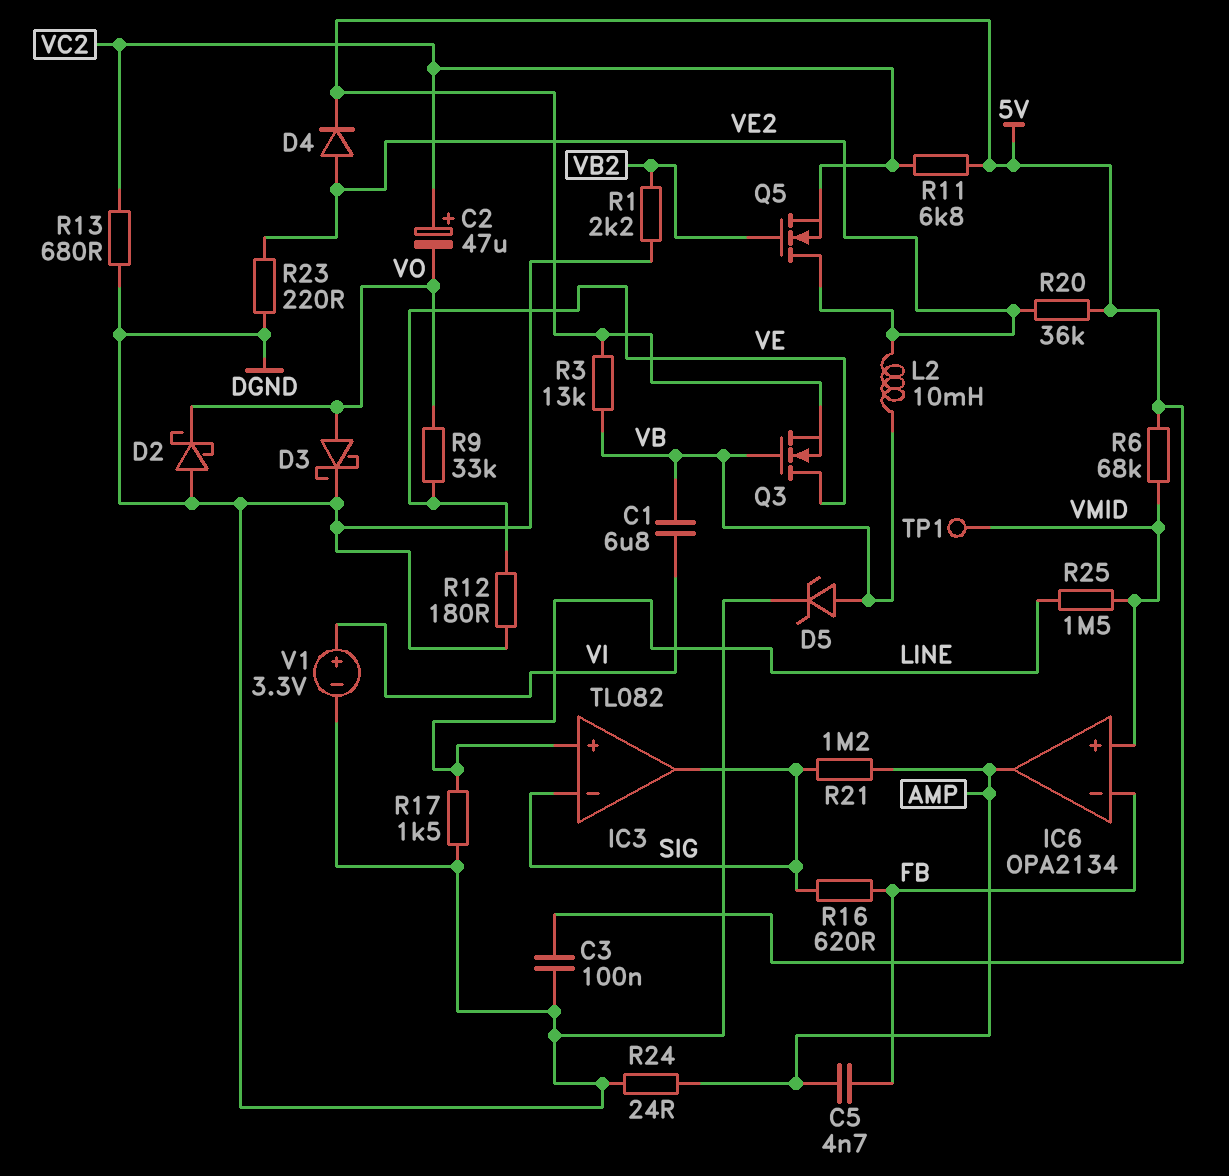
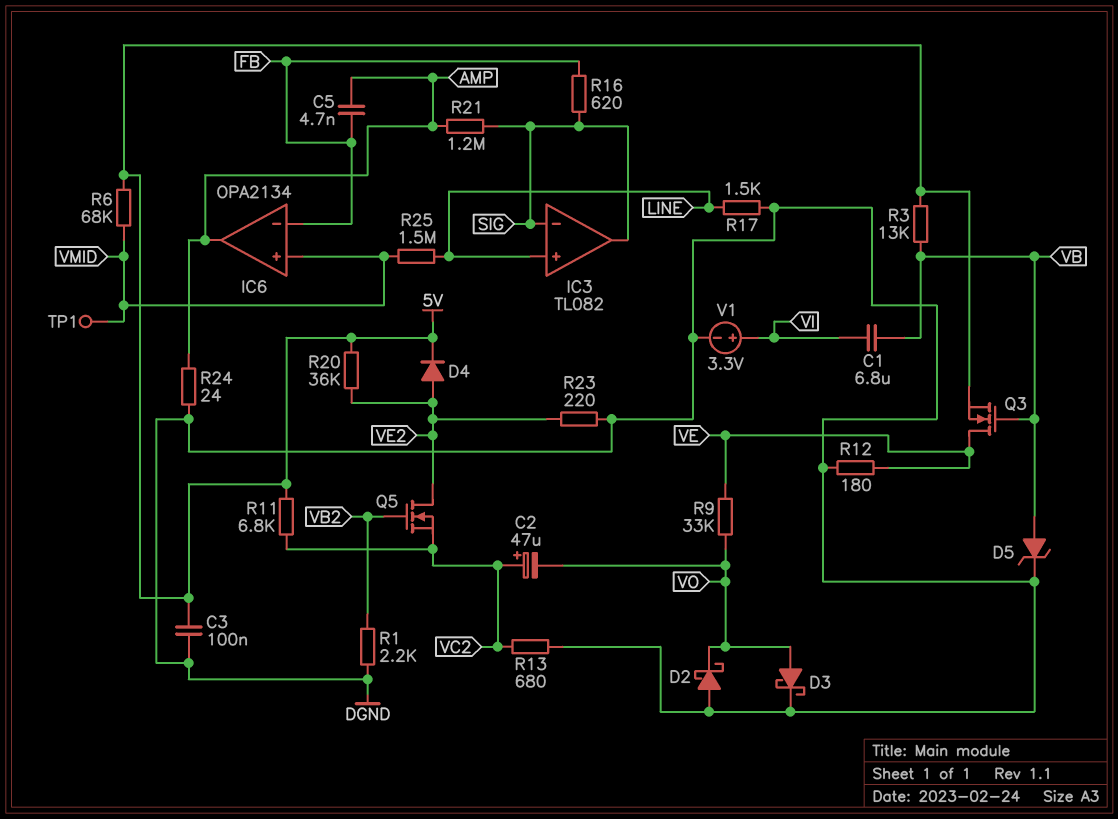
L2: 10mH (VB, VE2) -> none

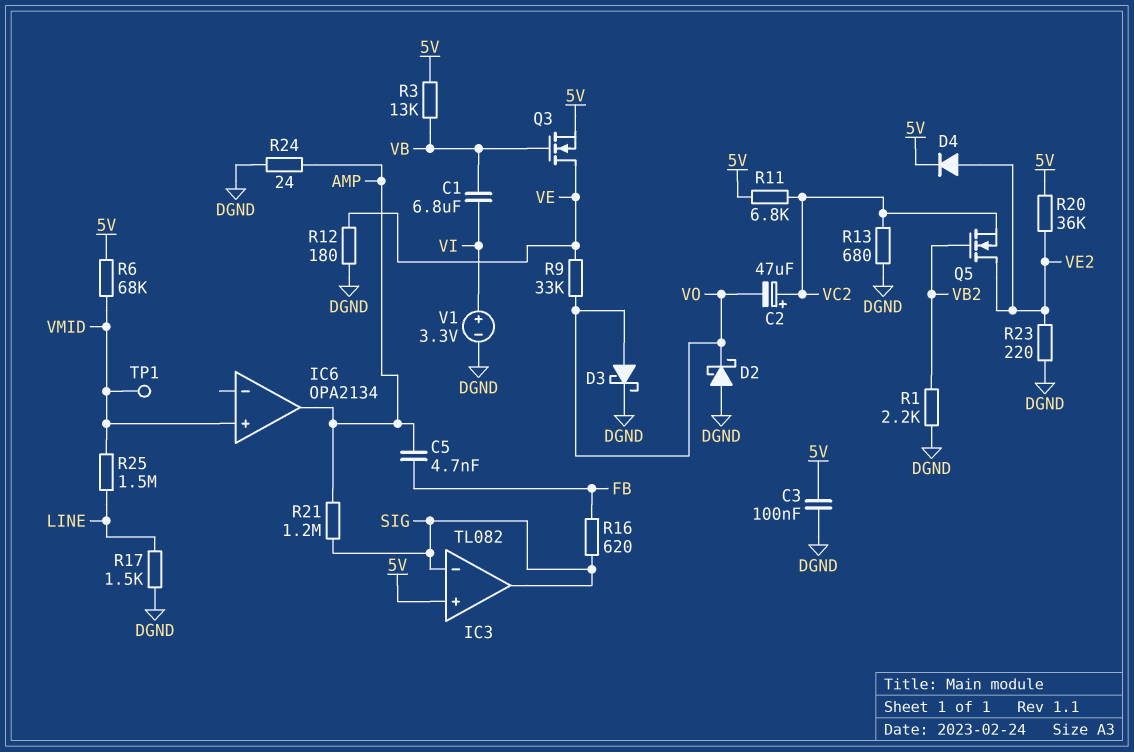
D5: zener (A VB, K DGND) -> none
IC3 pin in+: LINE -> 5V
IC6 pin in-: FB -> none

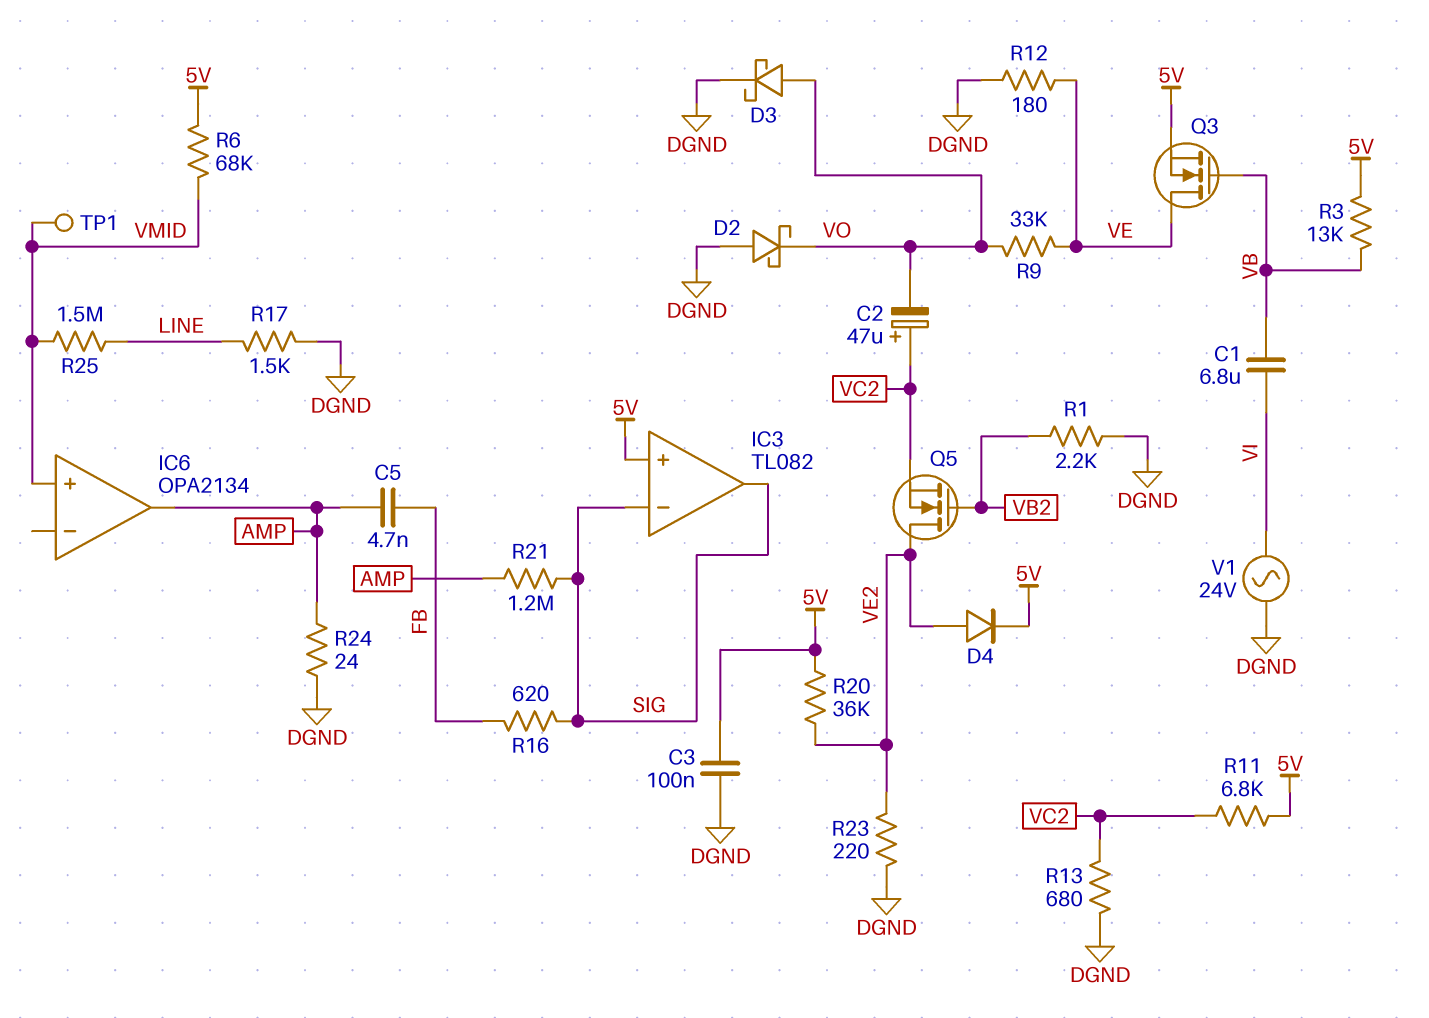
V1: 3.3V (plus VI, minus DGND) -> AC 24V (DGND, VI)

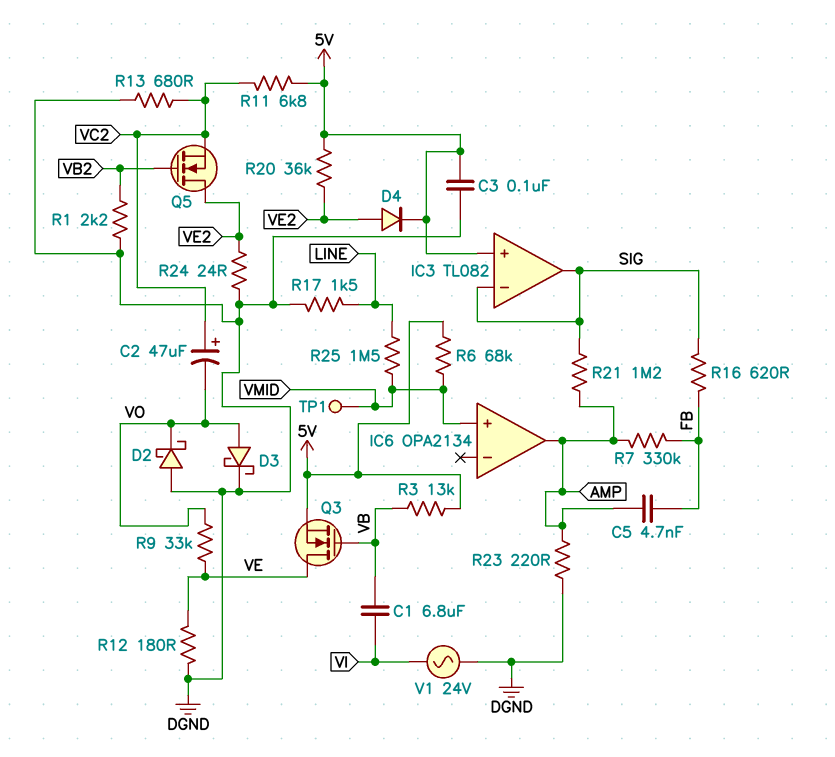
R7: none -> 330k (AMP, FB)
R23: 220 (DGND, VE2) -> 220 (AMP, DGND)
R24: 24 (AMP, DGND) -> 24 (DGND, VE2)

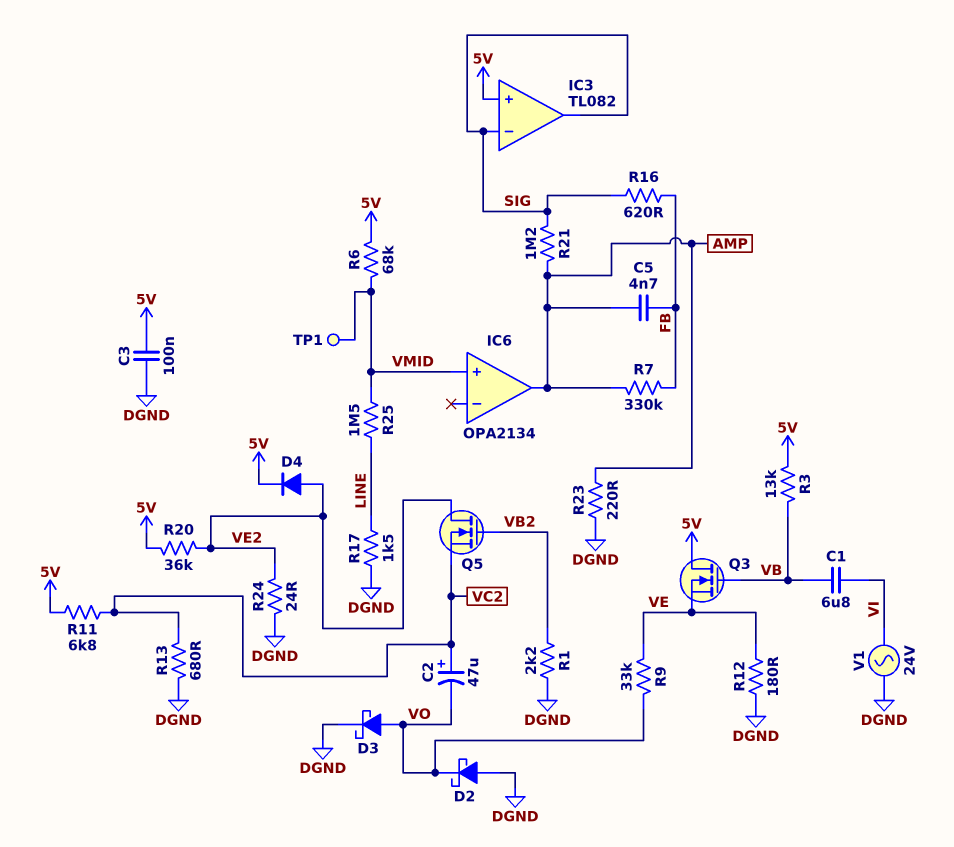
Q3: NMOS (G VB, D VE, S 5V) -> NMOS (G VB, D 5V, S VE)

